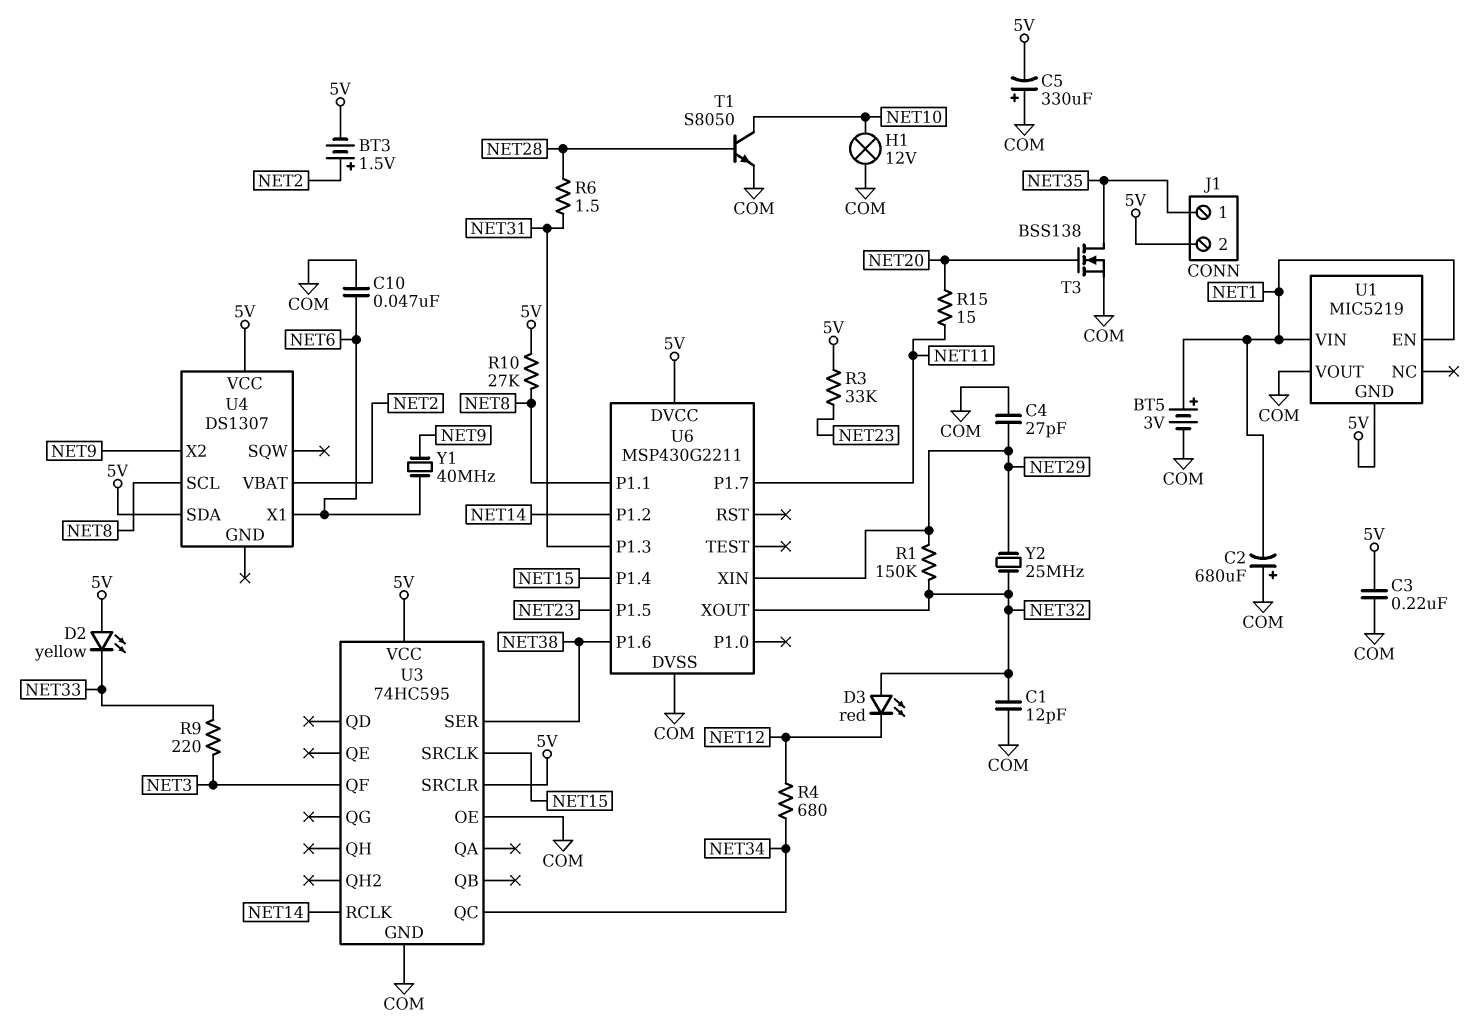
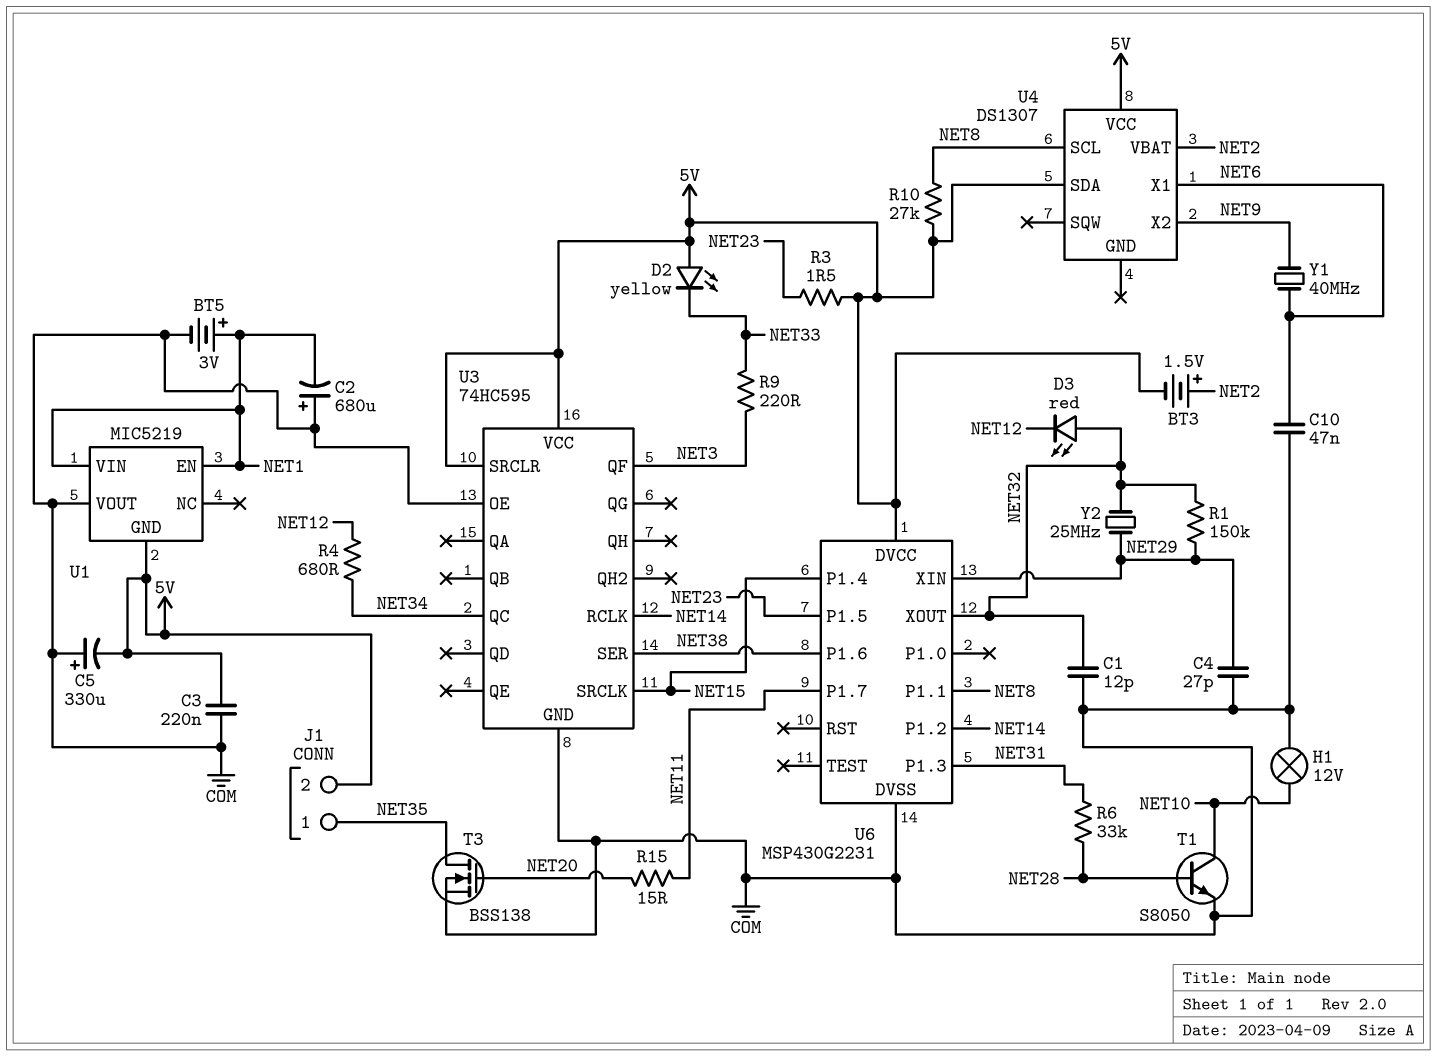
R3: 33k (5V, NET23) -> 1.5 (5V, NET23)
R6: 1.5 (NET28, NET31) -> 33k (NET28, NET31)
U6: MSP430G2211 -> MSP430G2231

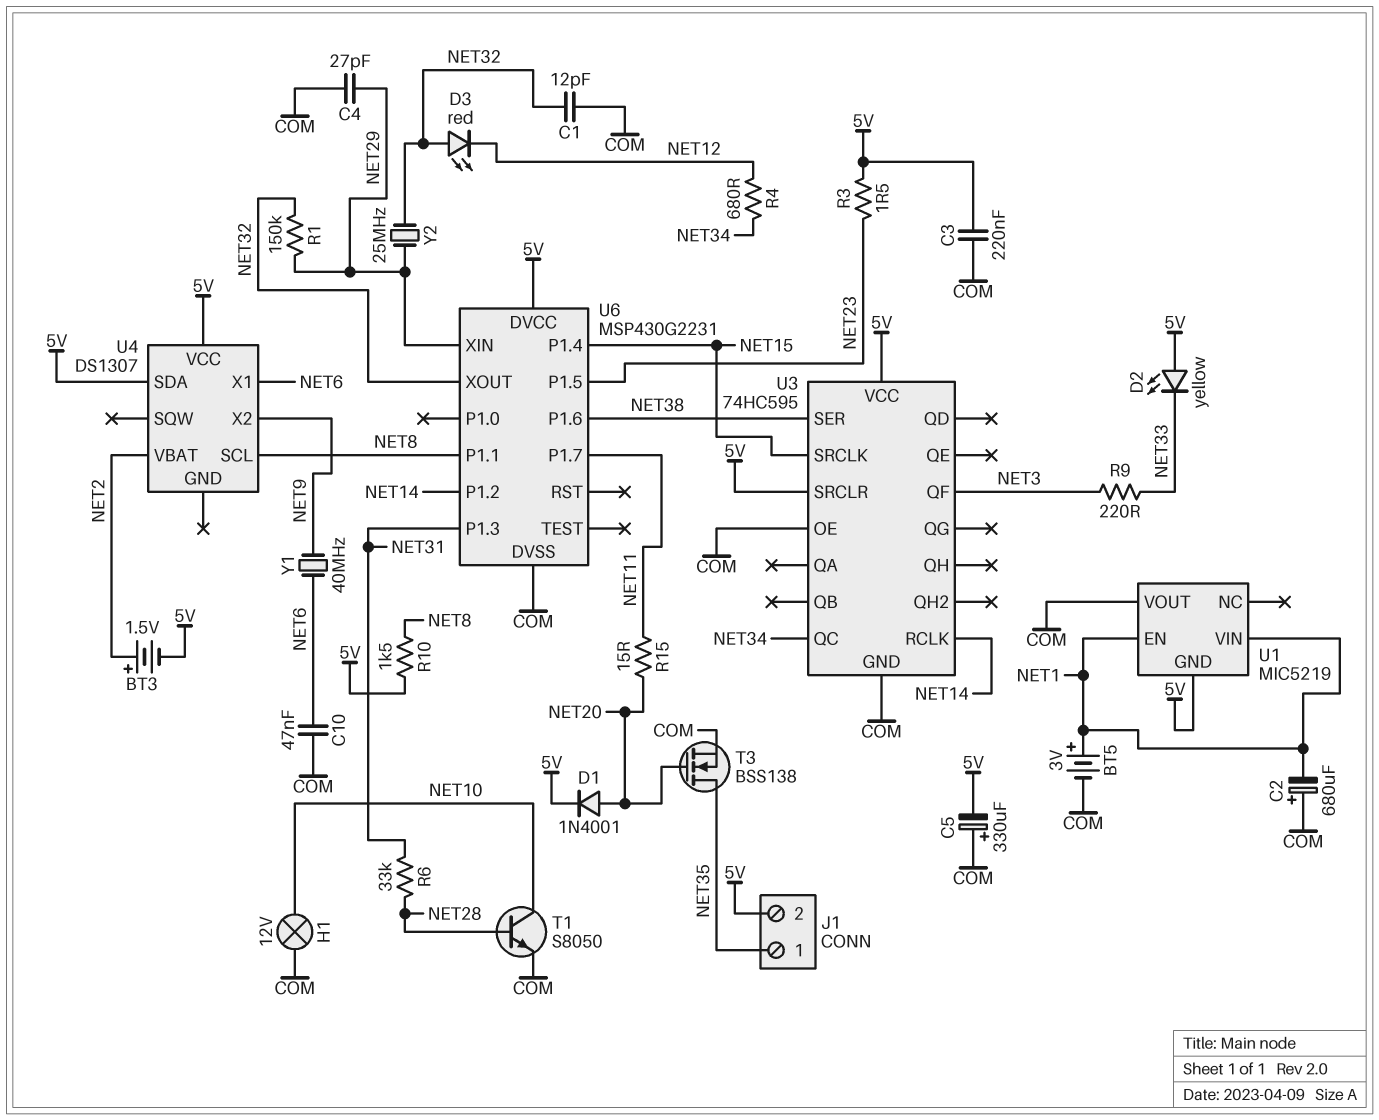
D1: none -> diode 1N4001 (A NET20, K 5V)
R10: 27k (5V, NET8) -> 1.5k (5V, NET8)

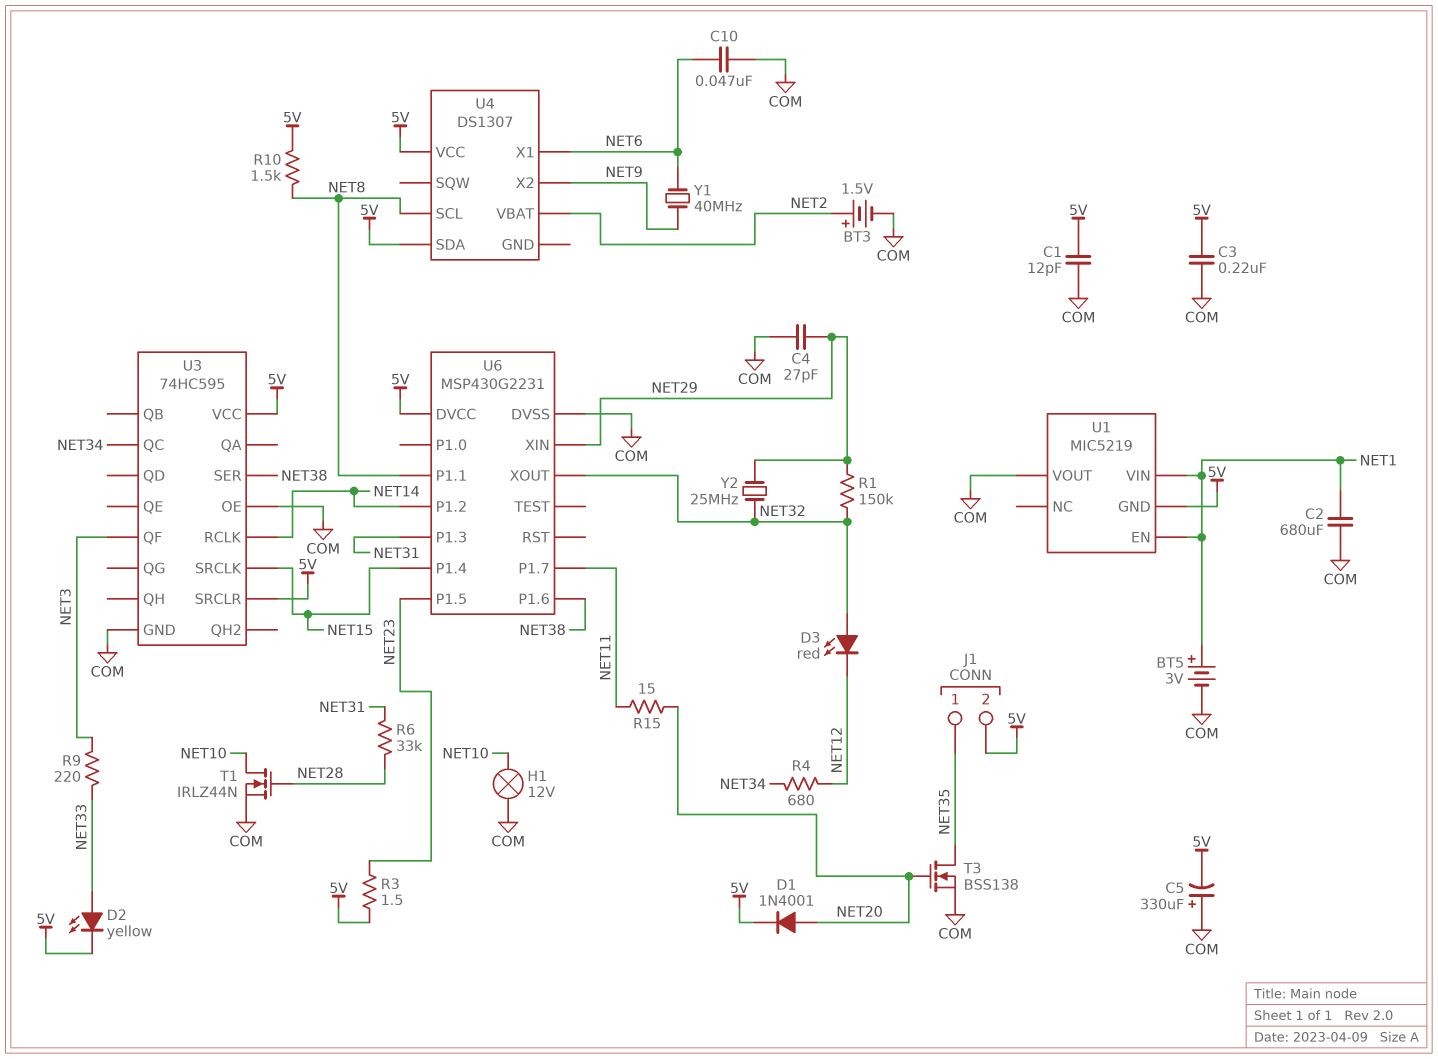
BT3: 1.5V (plus NET2, minus 5V) -> 1.5V (plus NET2, minus COM)
C1: 12pF (COM, NET32) -> 12pF (5V, COM)
C2: 680uF (plus COM, minus NET1) -> 680uF (COM, NET1)
D2: LED yellow (A 5V, K NET33) -> LED yellow (A NET33, K 5V)
T1: NPN S8050 (B NET28, C NET10, E COM) -> NMOS IRLZ44N (G NET28, D NET10, S COM)

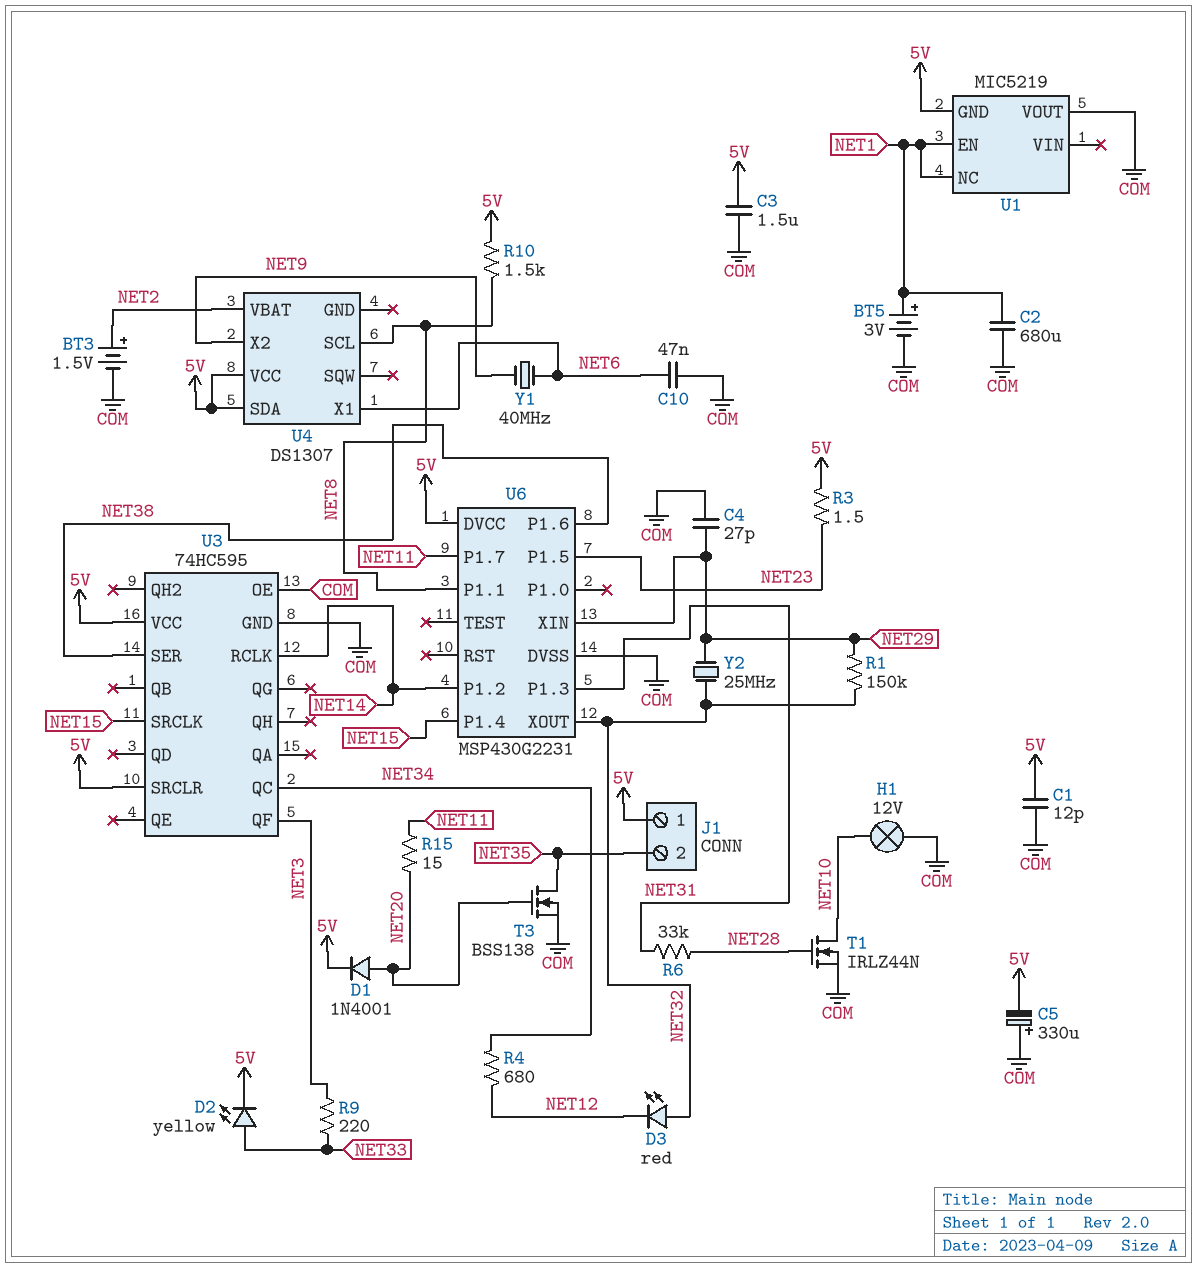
C3: 220nF (5V, COM) -> 1.5uF (5V, COM)
J1 pin 1: NET35 -> 5V
J1 pin 2: 5V -> NET35
U1 pin NC: none -> NET1
U1 pin VIN: NET1 -> none

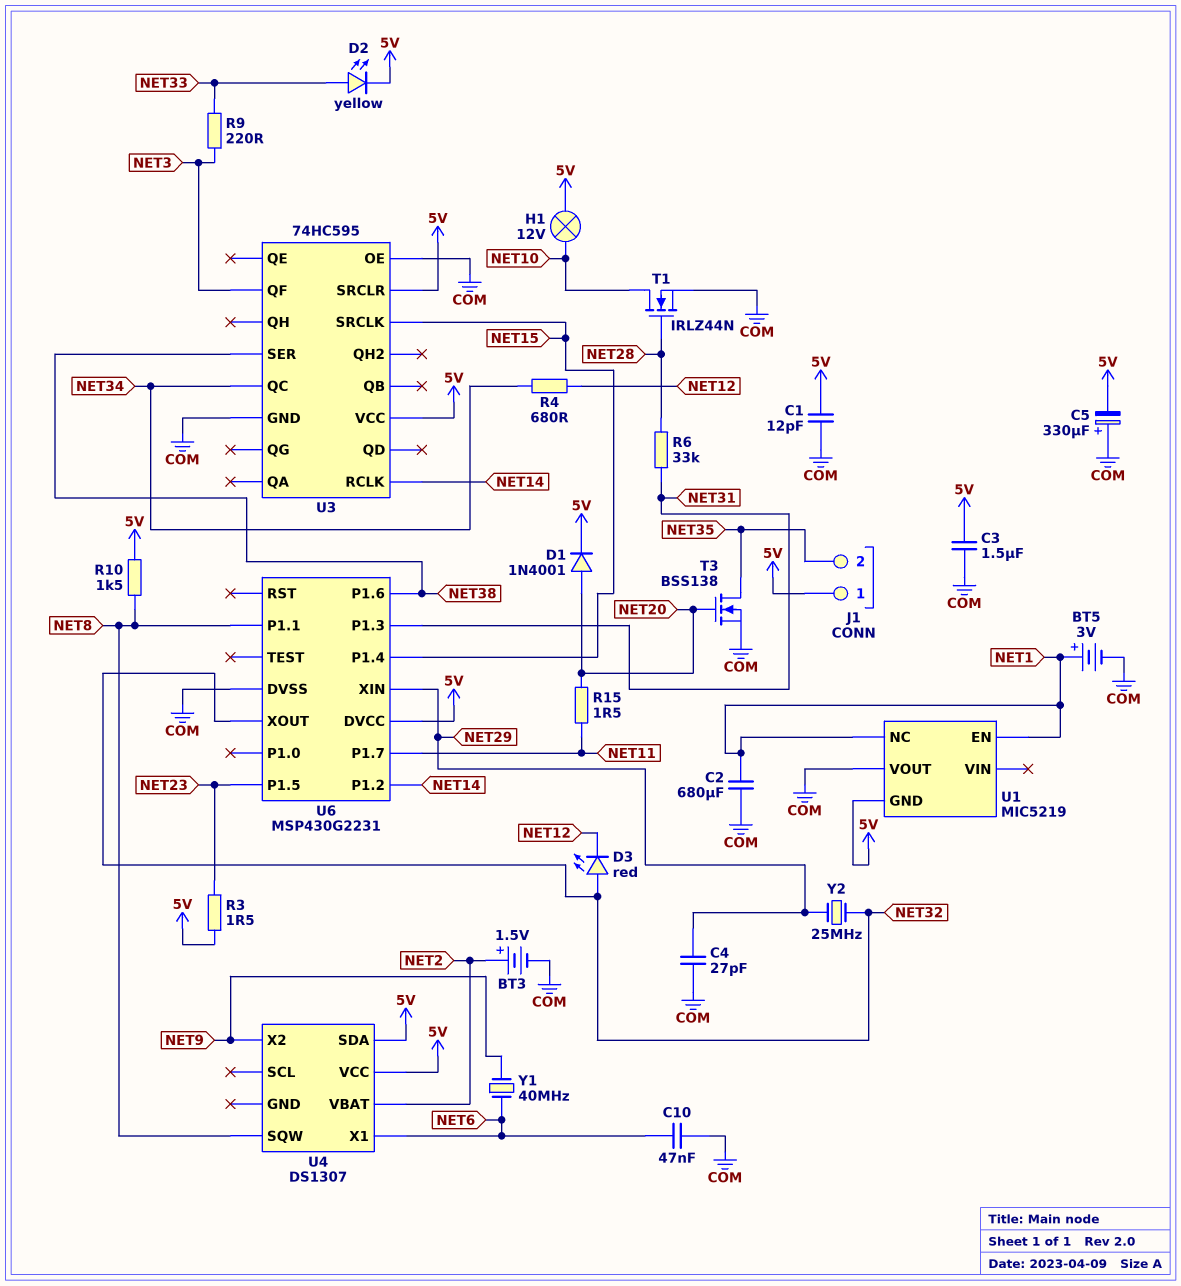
H1: lamp 12V (COM, NET10) -> lamp 12V (5V, NET10)
R1: 150k (NET29, NET32) -> none
R15: 15 (NET11, NET20) -> 1.5 (NET11, NET20)
U4 pin SCL: NET8 -> none
U4 pin SQW: none -> NET8

